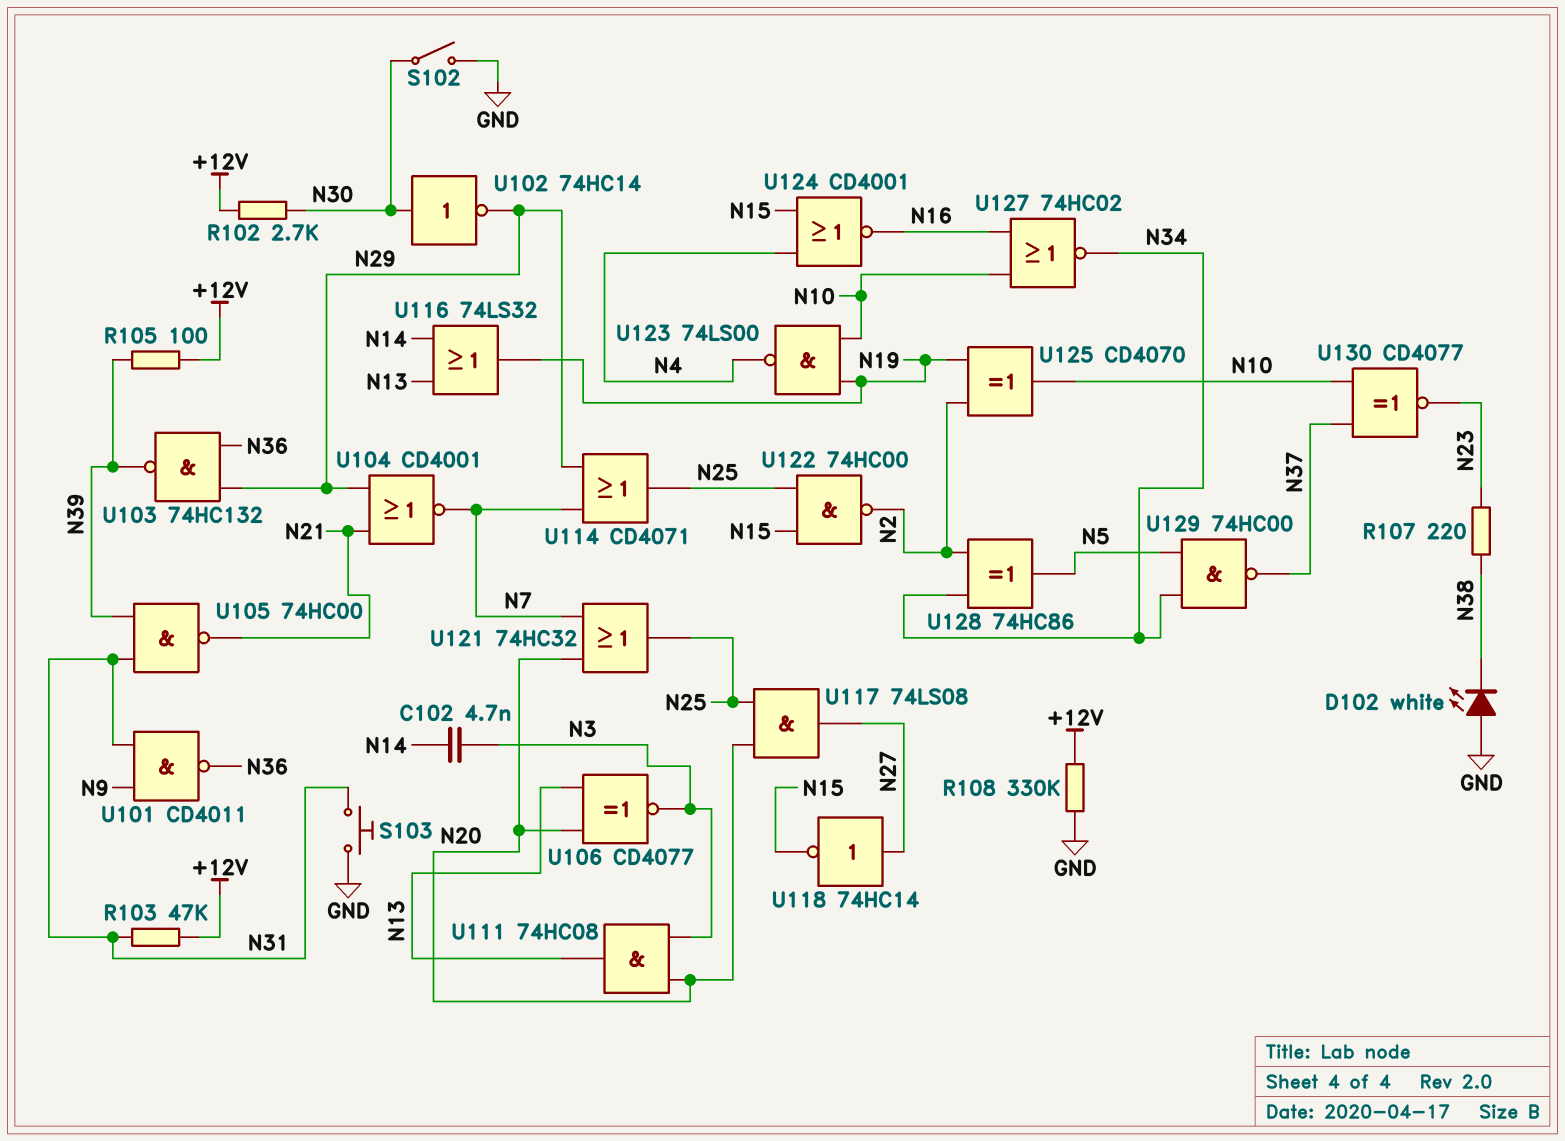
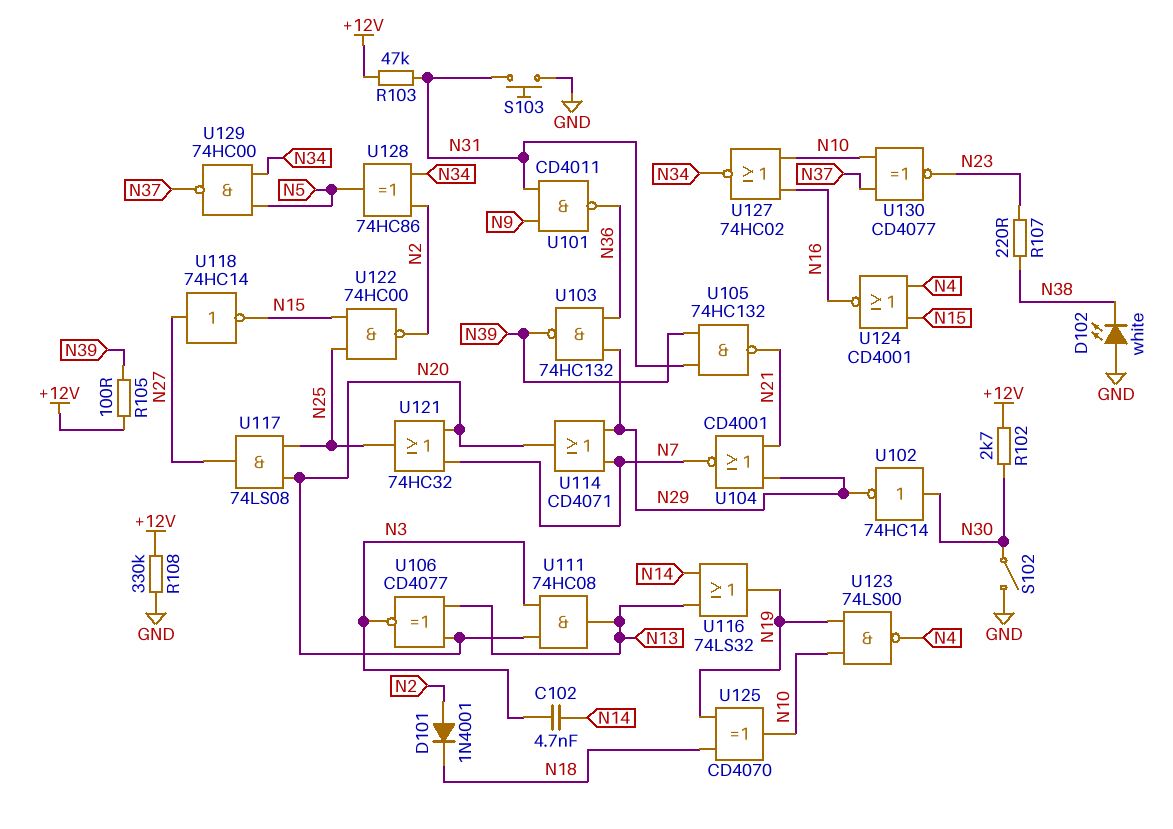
D101: none -> diode 1N4001 (A N2, K N18)
U105: NAND 74HC00 (in N31, in N39, out N21) -> NAND 74HC132 (in N31, in N39, out N21)
U114: OR CD4071 (in N7, in N29, out N25) -> OR CD4071 (in N7, in N29, out N20)
U125: XOR CD4070 (in N2, in N19, out N10) -> XOR CD4070 (in N18, in N19, out N10)

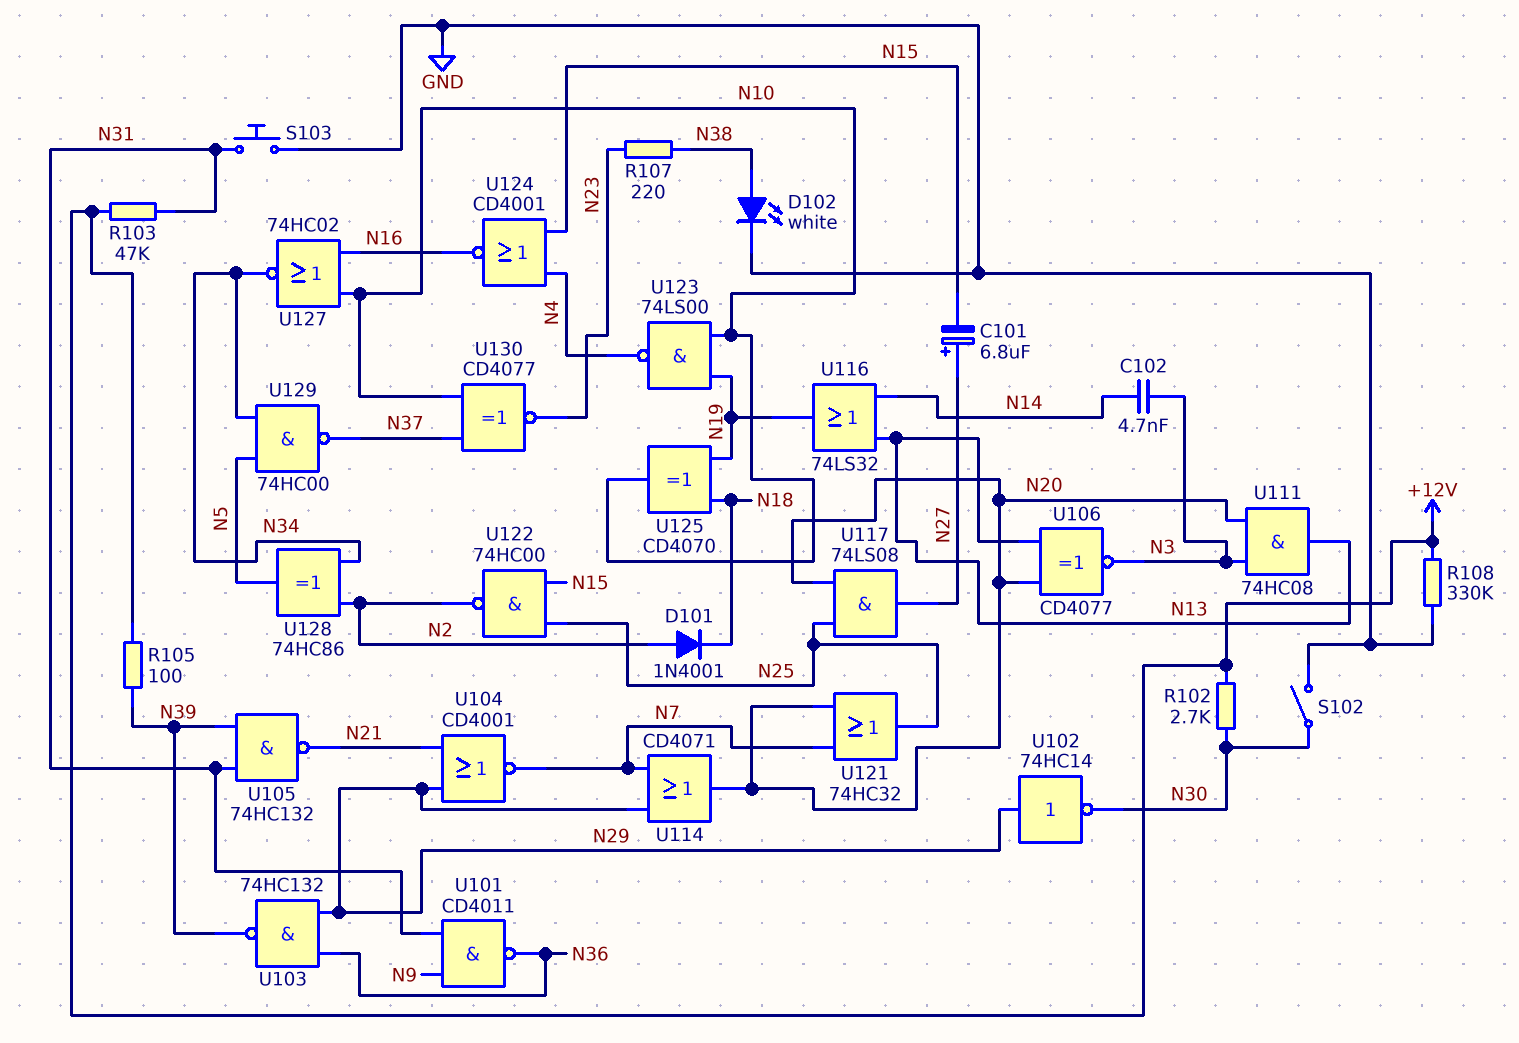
C101: none -> 6.8uF (plus N27, minus N15)
D102: LED white (A GND, K N38) -> LED white (A N38, K GND)
U102: NOT 74HC14 (in N30, out N29) -> NOT 74HC14 (in N29, out N30)
U118: NOT 74HC14 (in N27, out N15) -> none

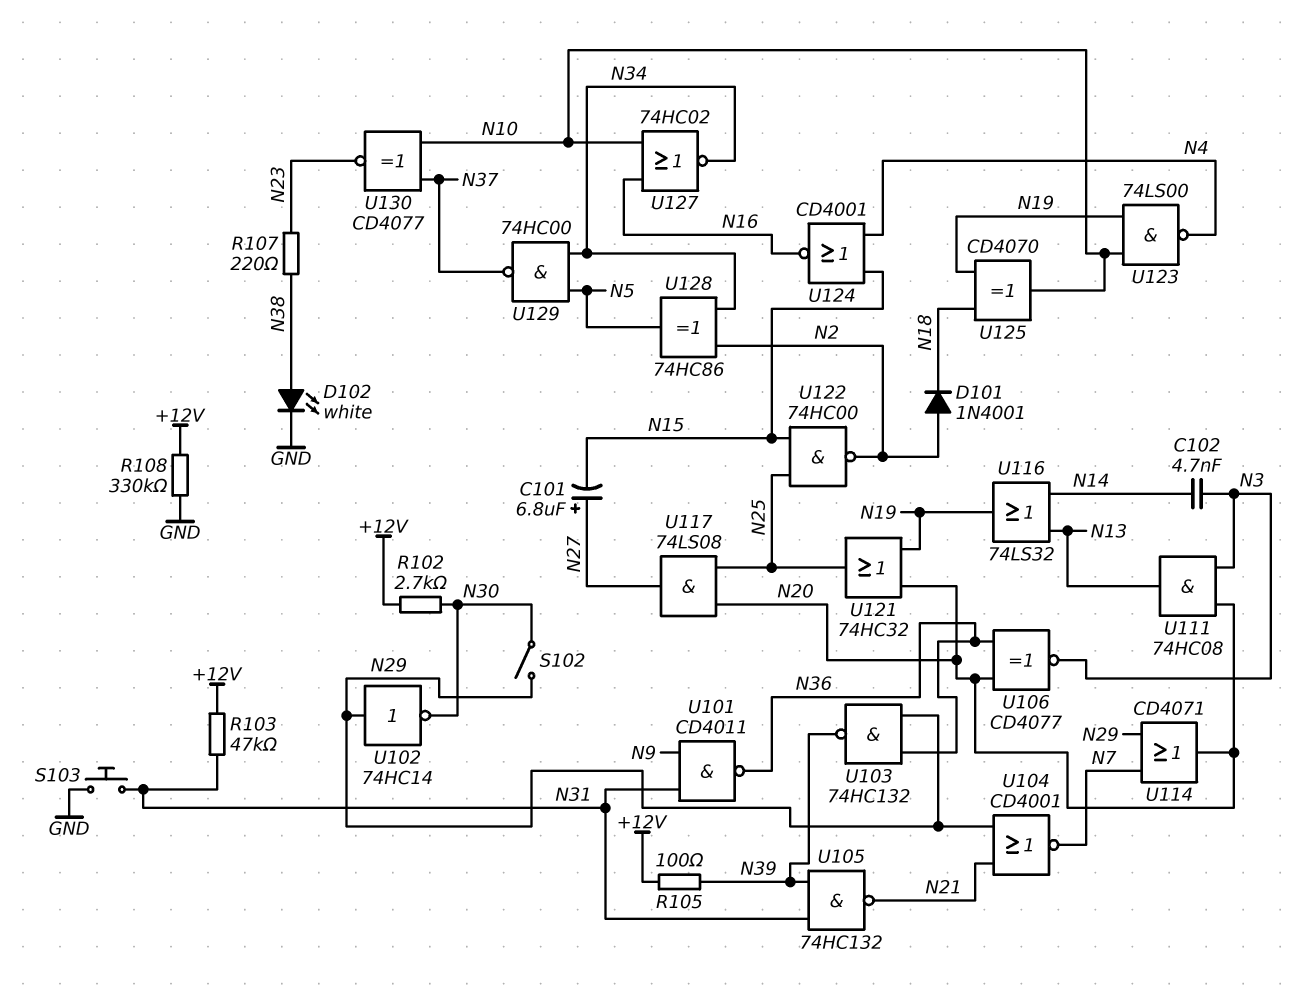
S102: switch (GND, N30) -> switch (N29, N30)
U106: XNOR CD4077 (in N13, in N20, out N3) -> XNOR CD4077 (in N20, in N36, out N3)
U121: OR 74HC32 (in N7, in N20, out N25) -> OR 74HC32 (in N19, in N20, out N25)

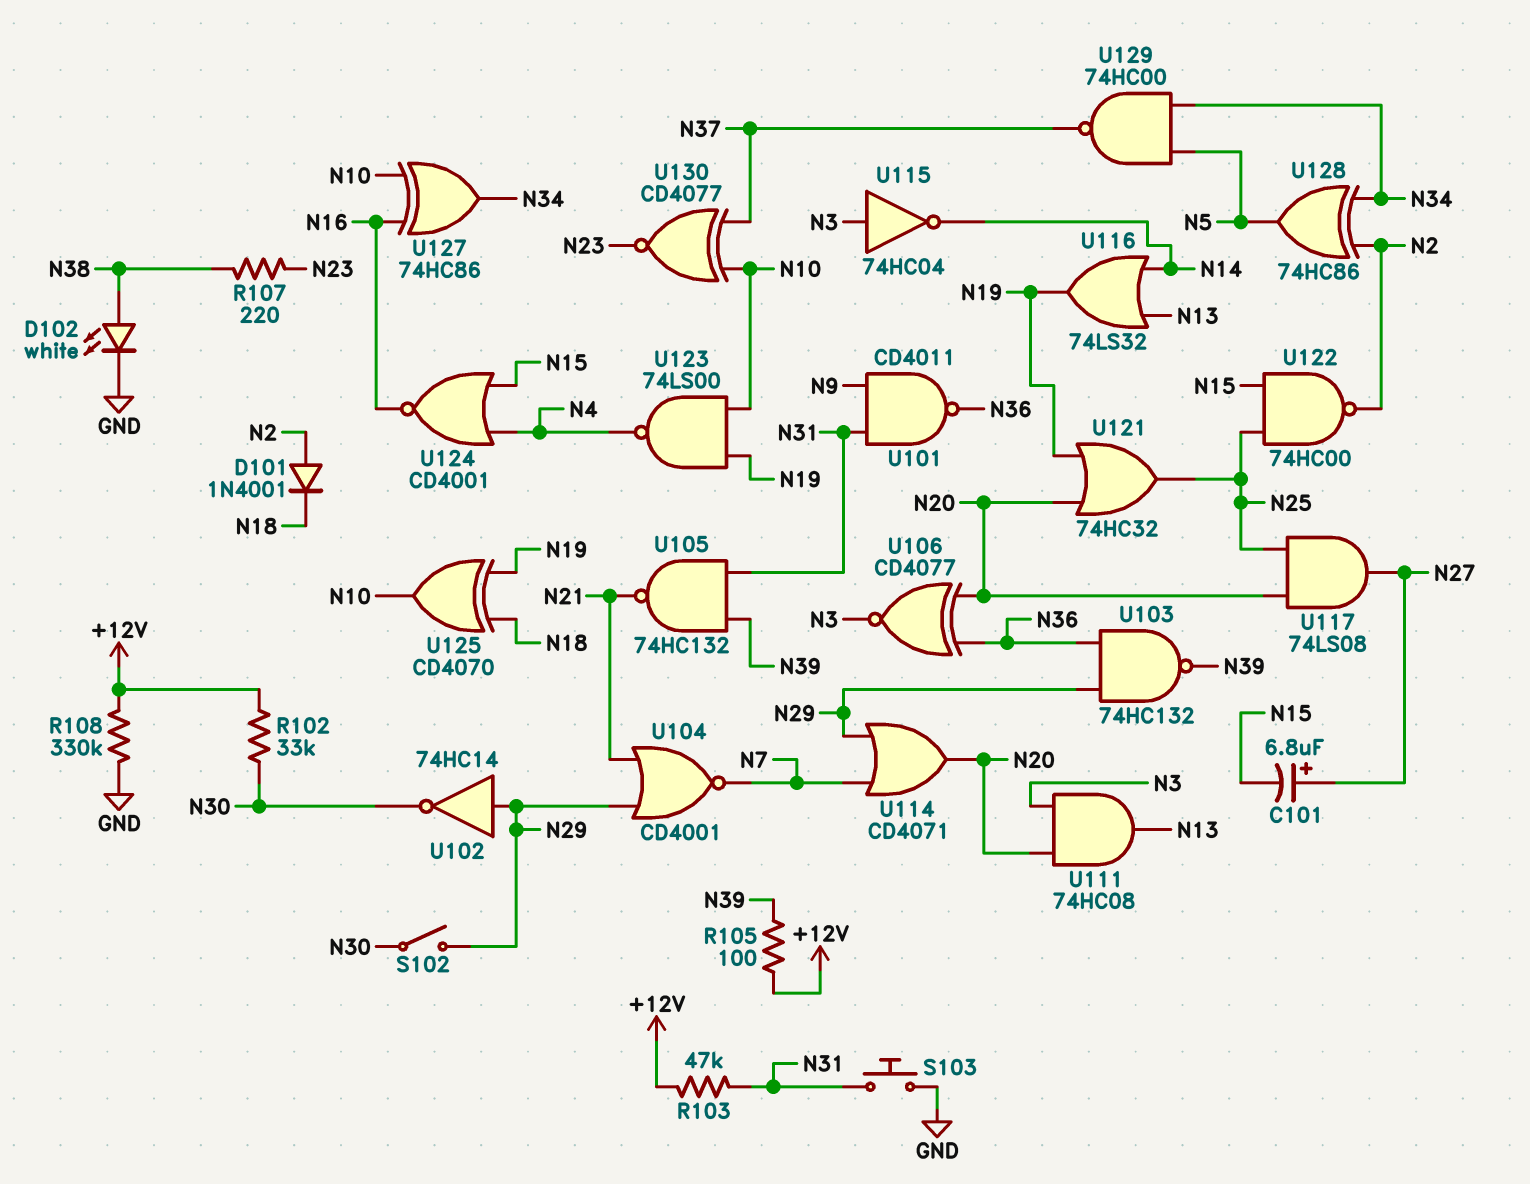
C102: 4.7nF (N3, N14) -> none
R102: 2.7k (+12V, N30) -> 33k (+12V, N30)
U115: none -> NOT 74HC04 (in N3, out N14)
U127: NOR 74HC02 (in N10, in N16, out N34) -> XOR 74HC86 (in N10, in N16, out N34)

